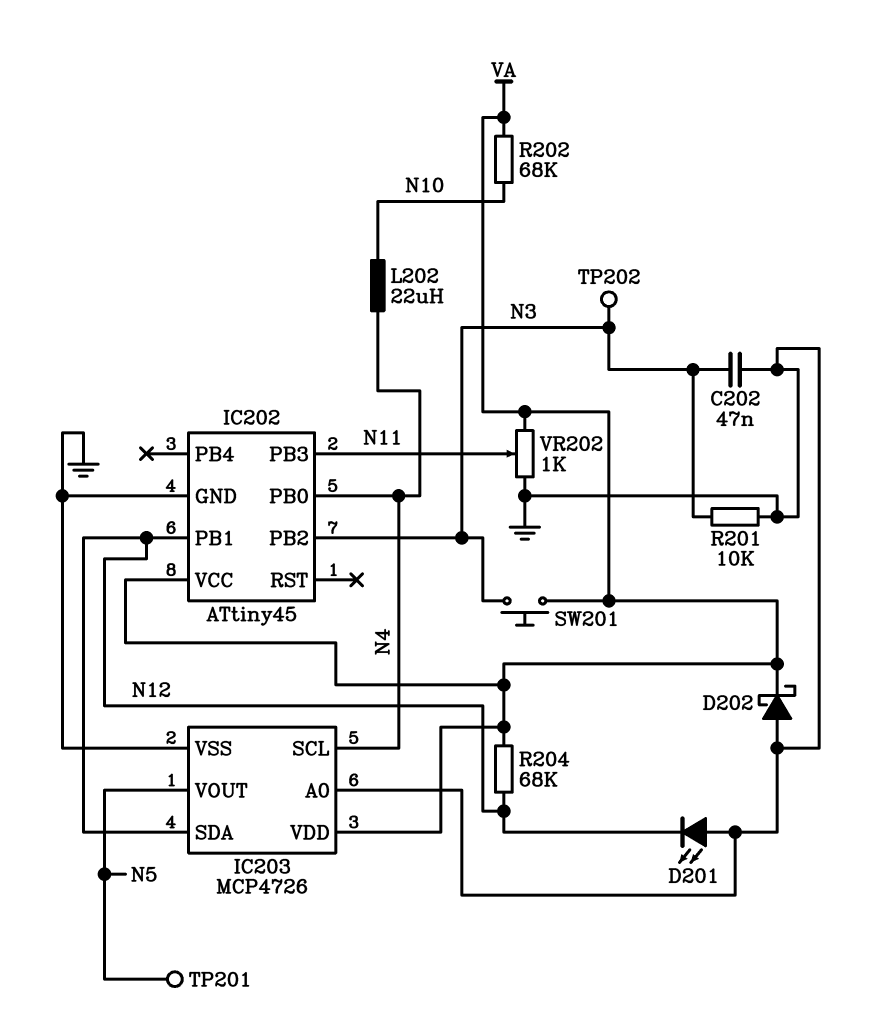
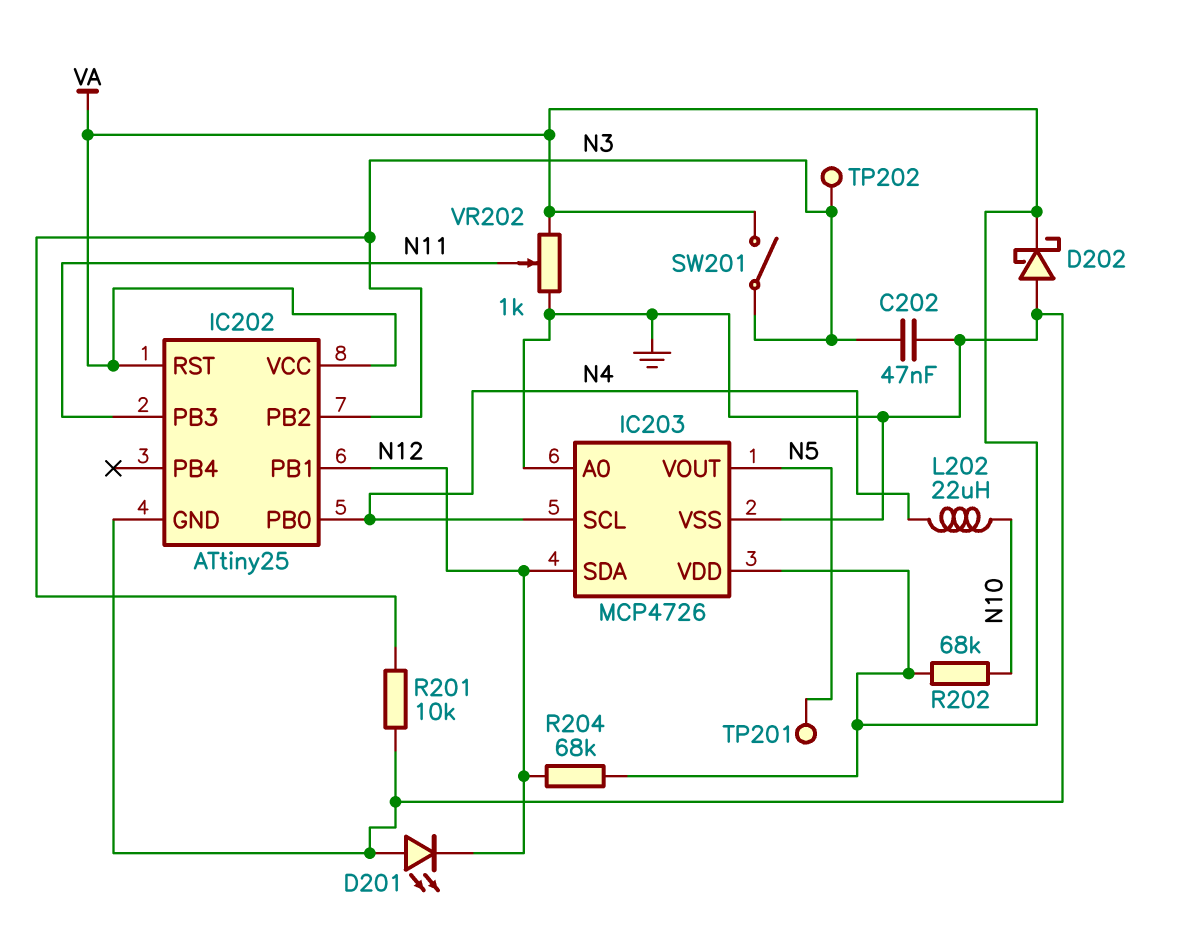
IC202: ATtiny45 -> ATtiny25
IC202 pin RST: none -> VA
SW201: button (N3, VA) -> switch (N3, VA)

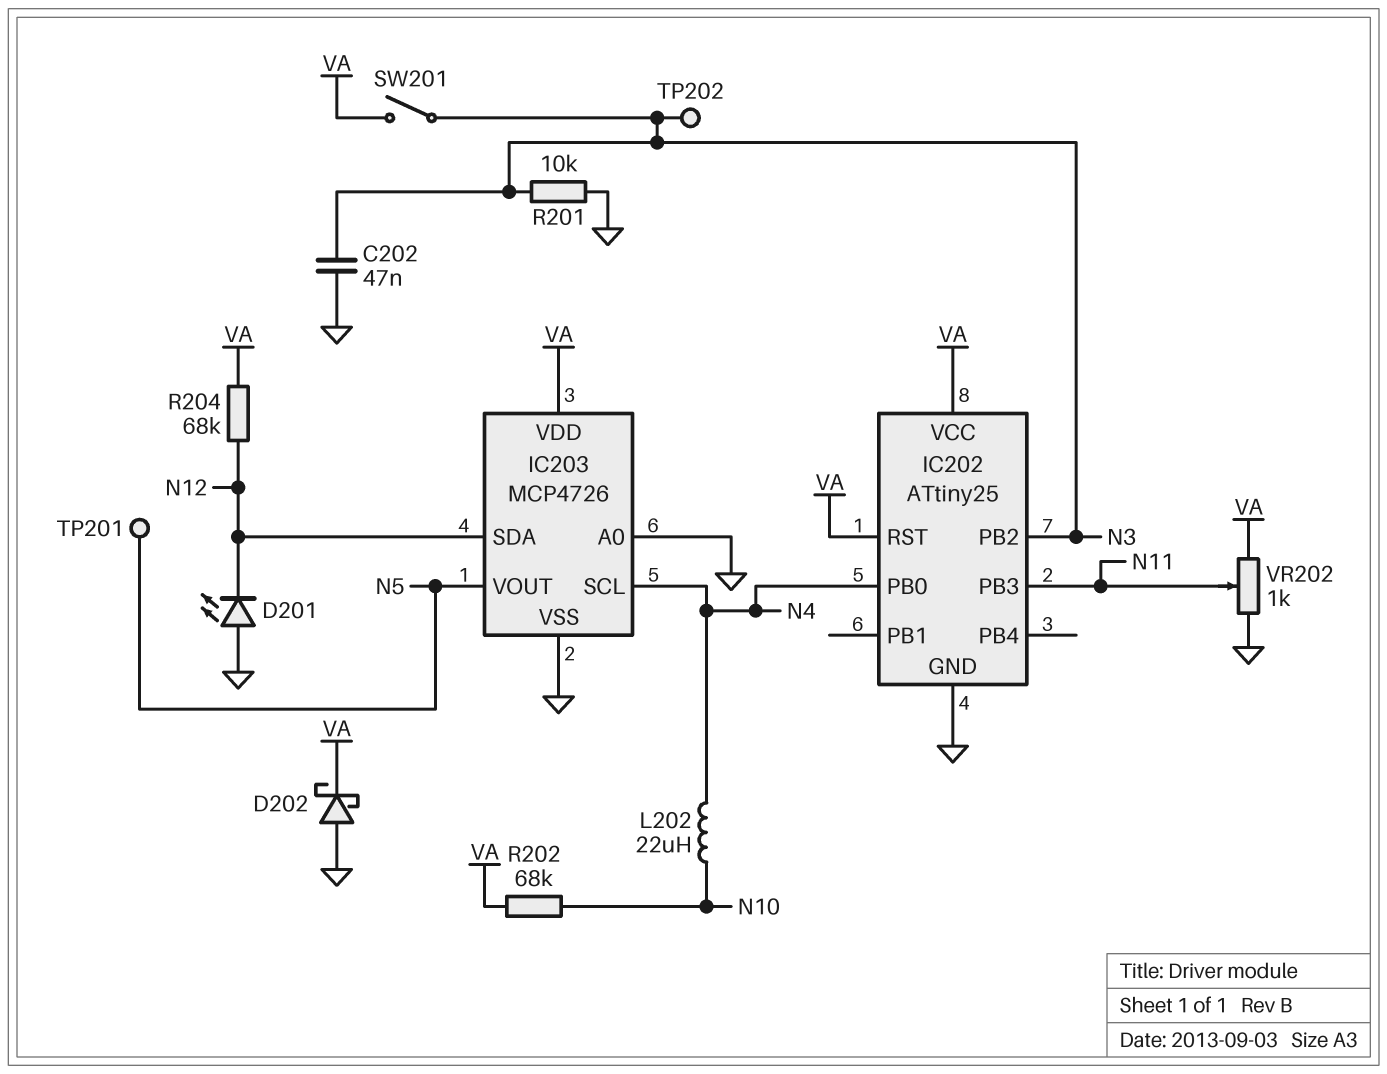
IC202 pin PB1: N12 -> none

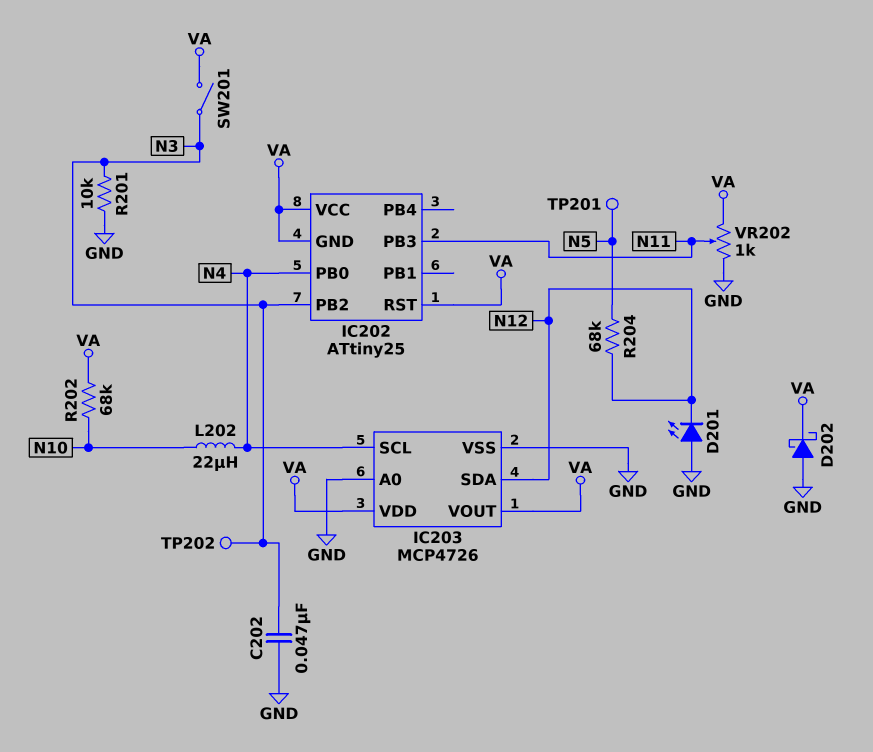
IC202 pin GND: GND -> VA
IC203 pin VOUT: N5 -> VA
R204: 68k (N12, VA) -> 68k (N5, N12)

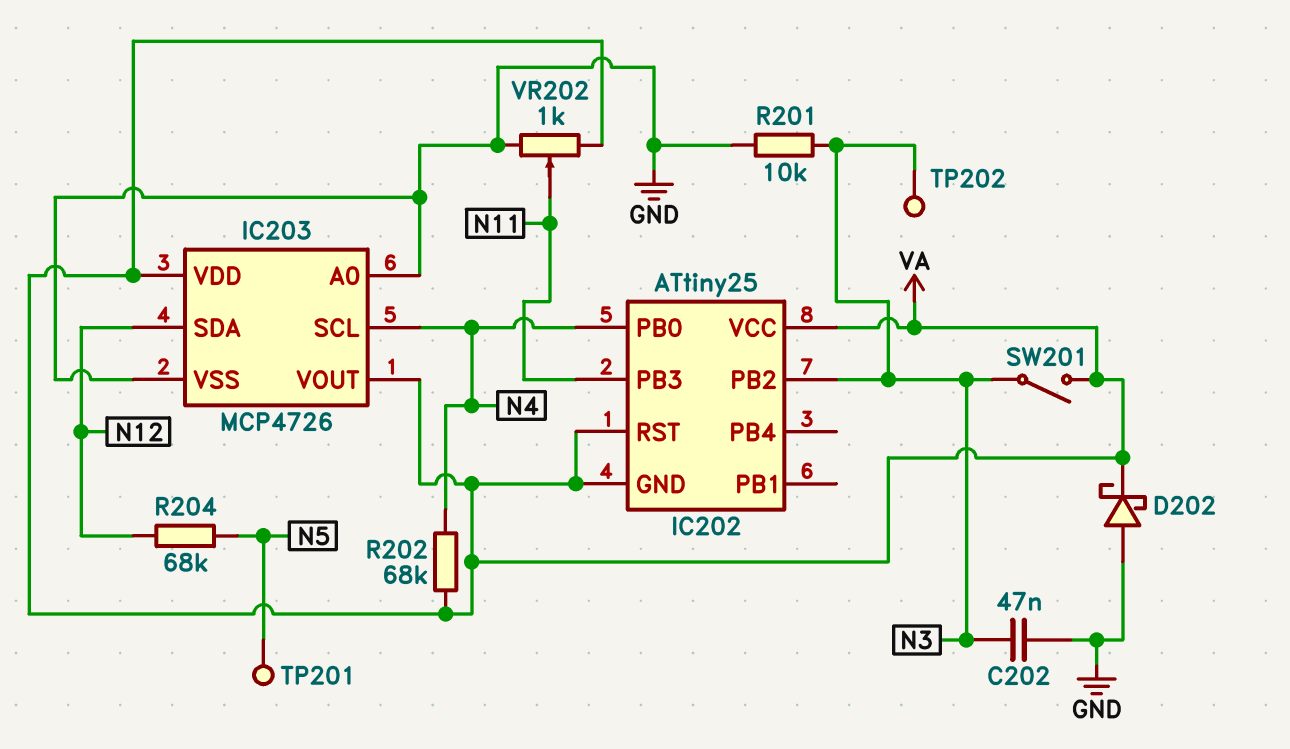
D201: LED (A GND, K N12) -> none
L202: 22uH (N4, N10) -> none
R202: 68k (N10, VA) -> 68k (N4, VA)

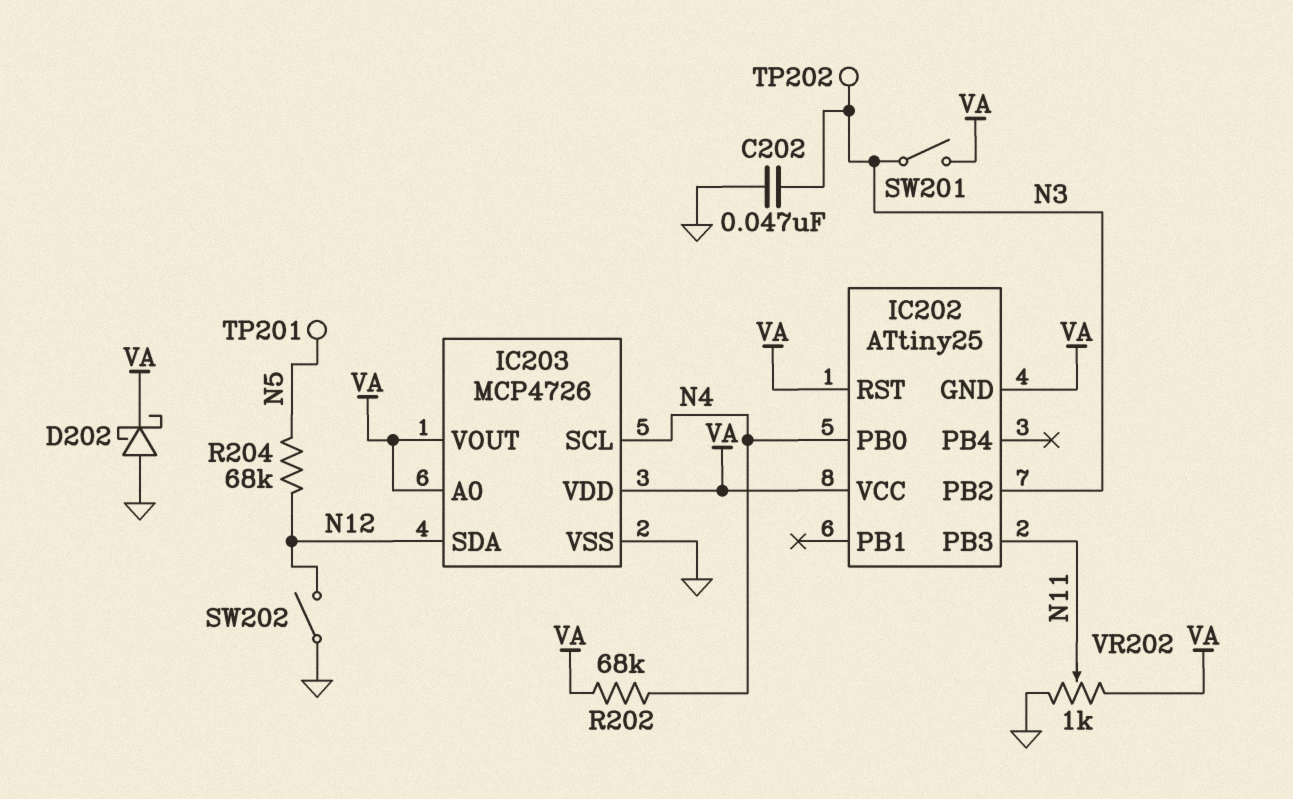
IC203 pin A0: GND -> VA
R201: 10k (GND, N3) -> none
SW202: none -> switch (GND, N12)

